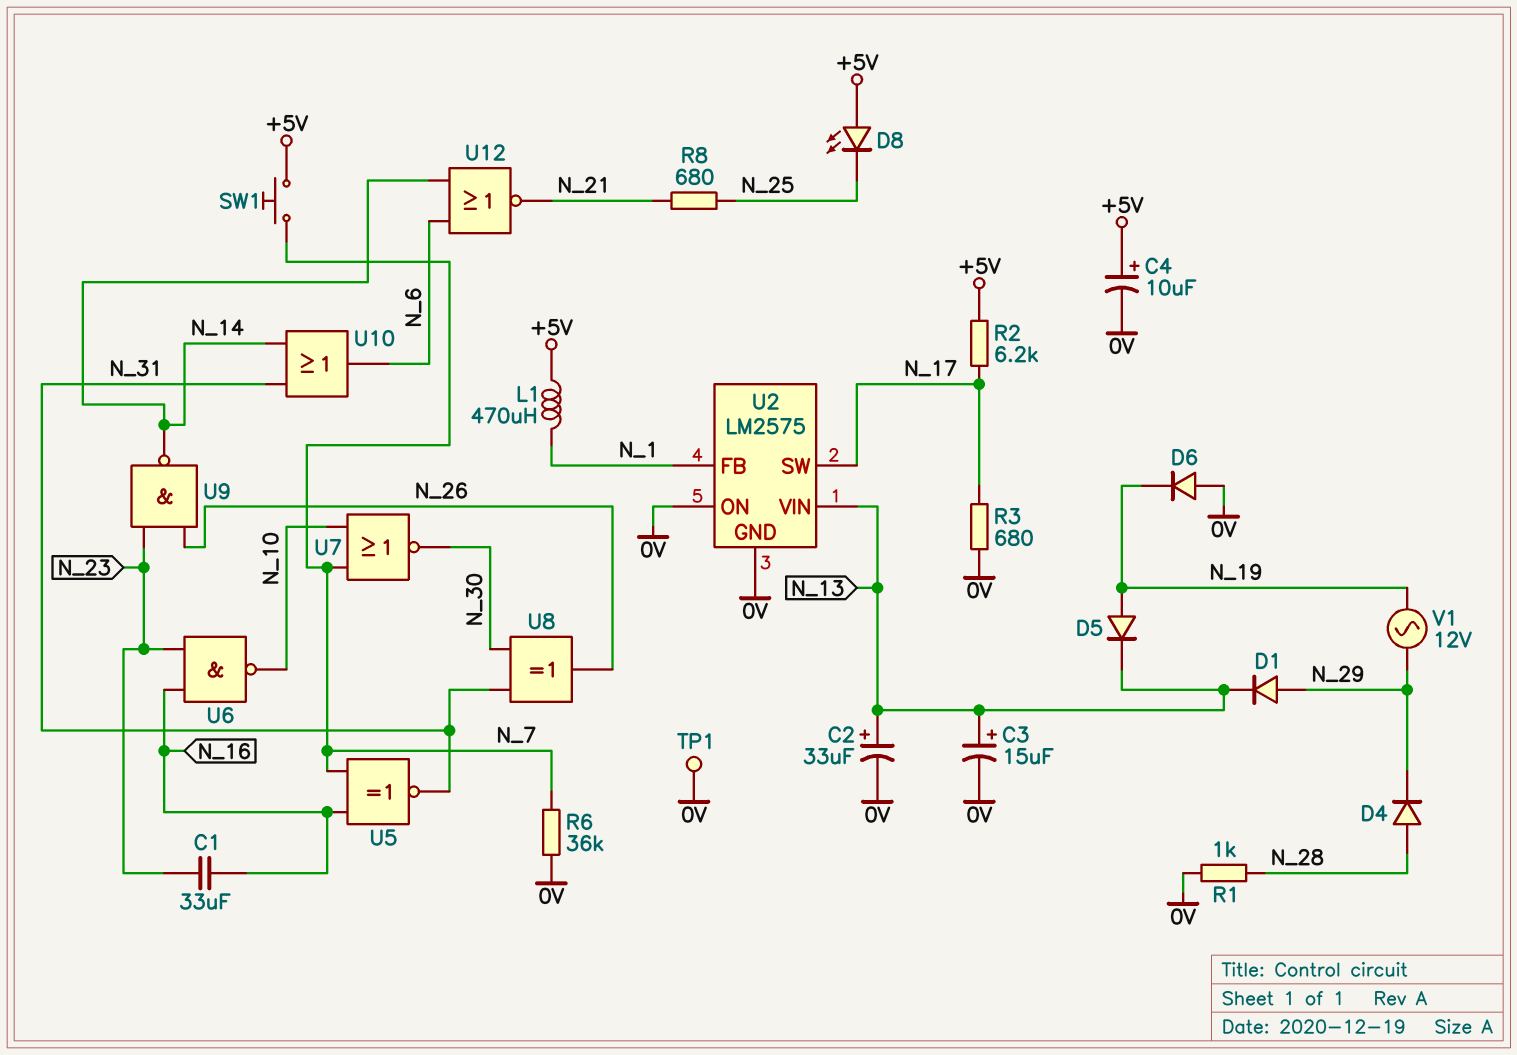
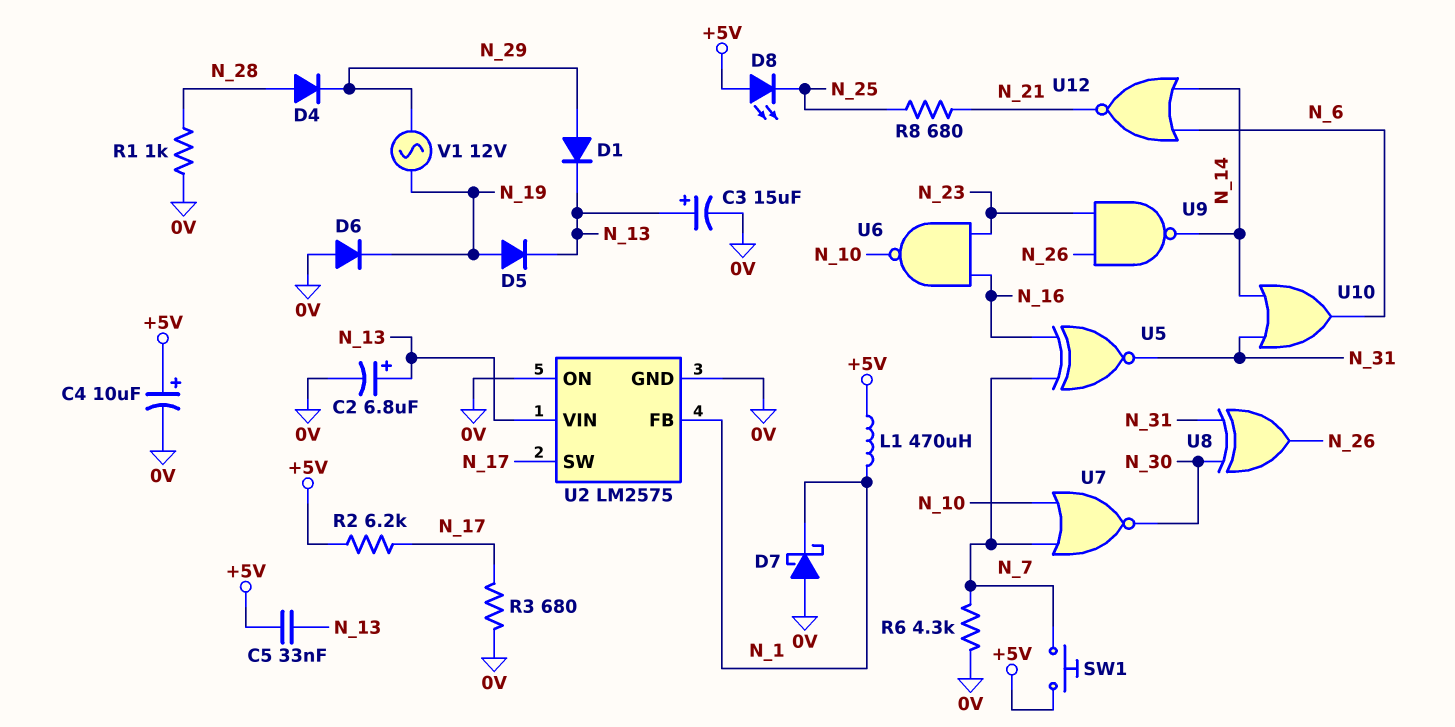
C1: 33uF (N_16, N_23) -> none
C2: 33uF (plus N_13, minus 0V) -> 6.8uF (plus N_13, minus 0V)
C5: none -> 33nF (+5V, N_13)
D7: none -> schottky (A 0V, K N_1)
R6: 36k (0V, N_7) -> 4.3k (0V, N_7)
TP1: test point (0V) -> none

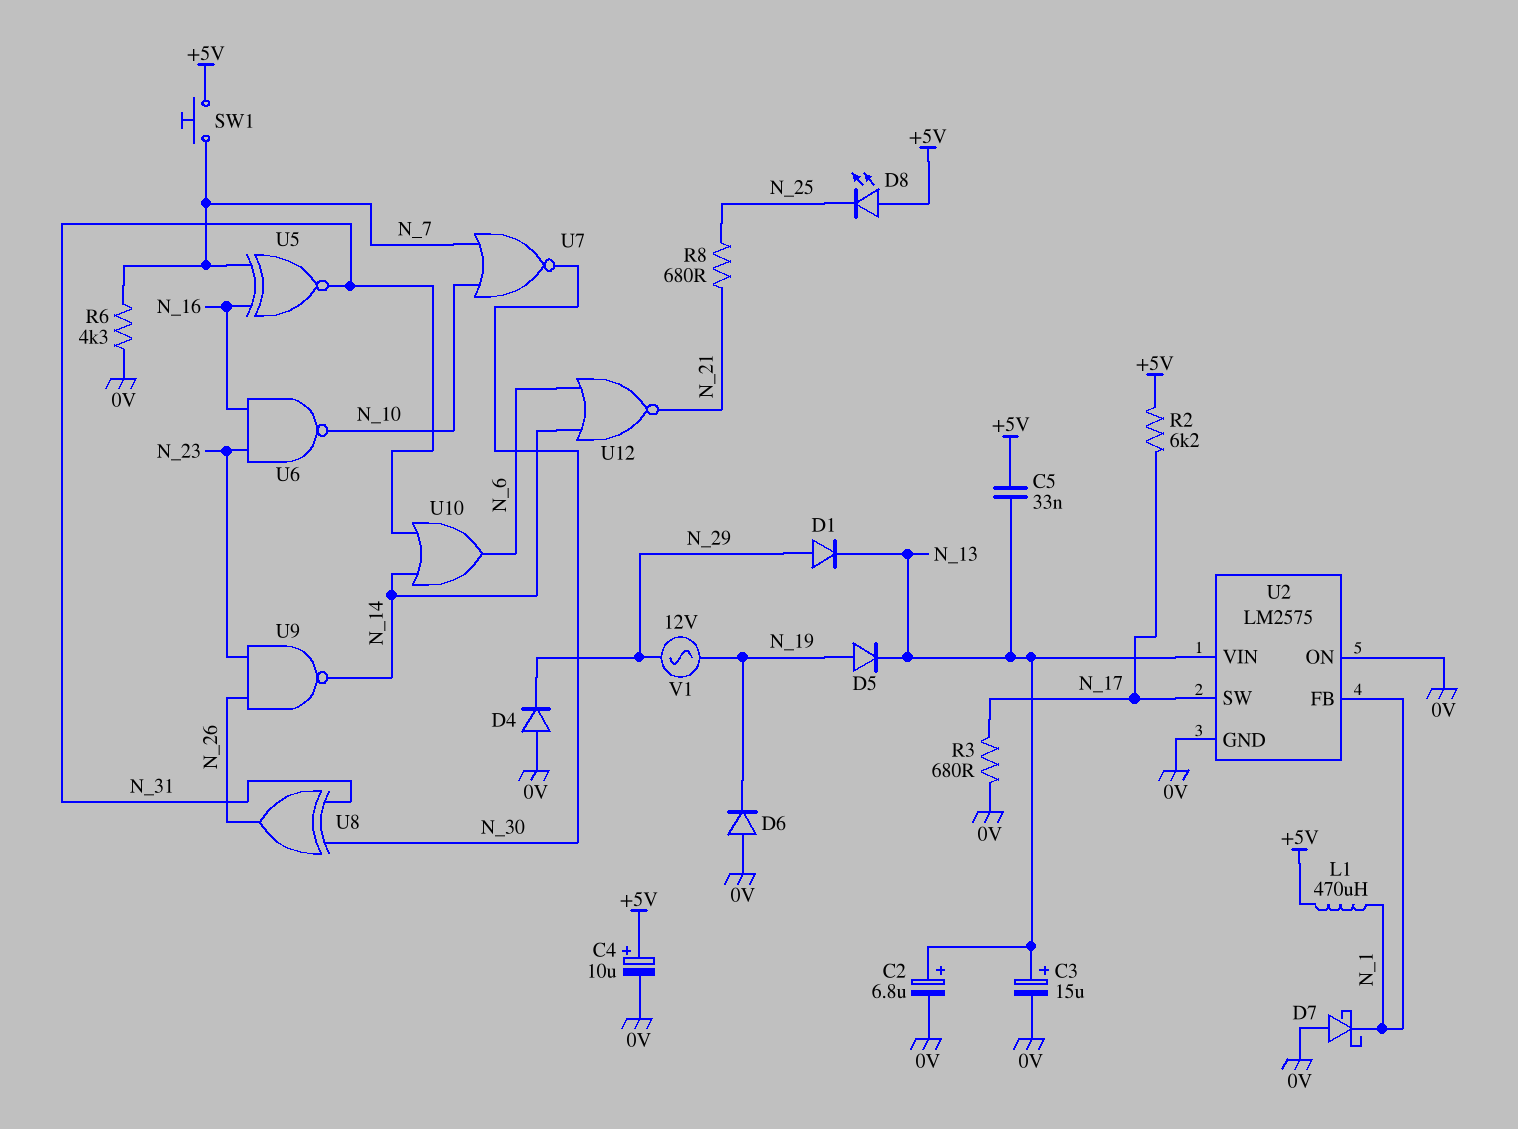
D4: diode (A N_28, K N_29) -> diode (A 0V, K N_29)
R1: 1k (0V, N_28) -> none

